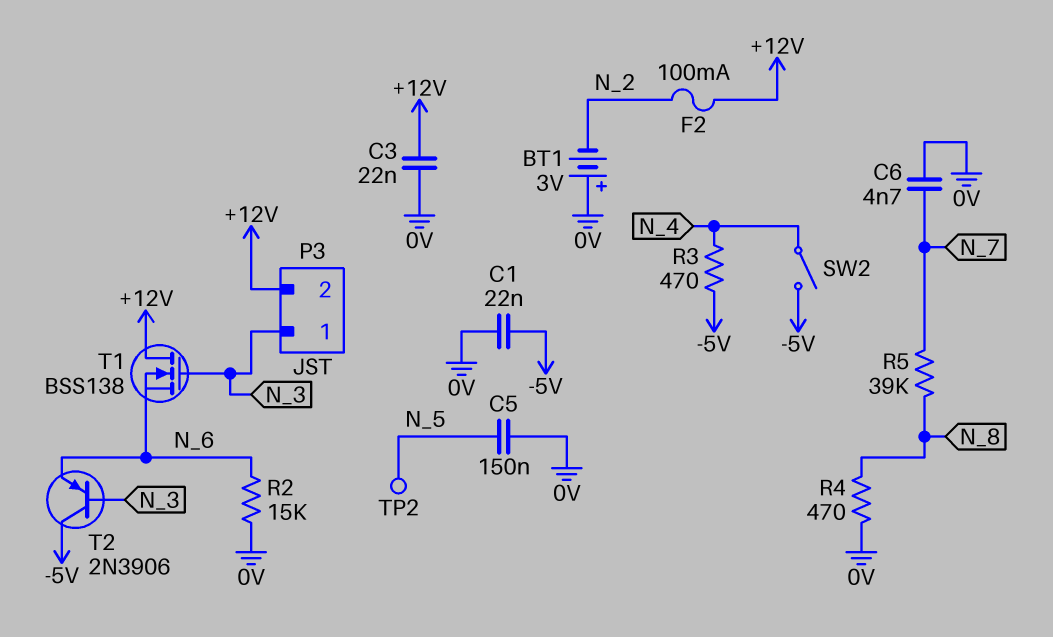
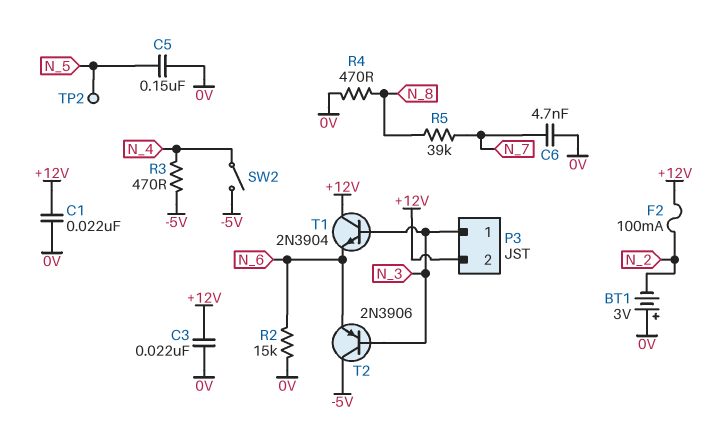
C1: 22nF (-5V, 0V) -> 22nF (+12V, 0V)
T1: NMOS BSS138 (G N_3, D +12V, S N_6) -> NPN 2N3904 (B N_3, C +12V, E N_6)

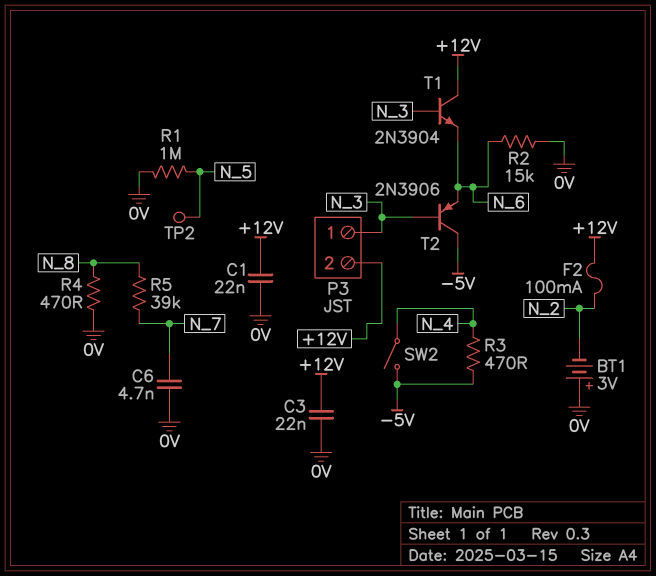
C5: 150nF (0V, N_5) -> none
R1: none -> 1M (0V, N_5)

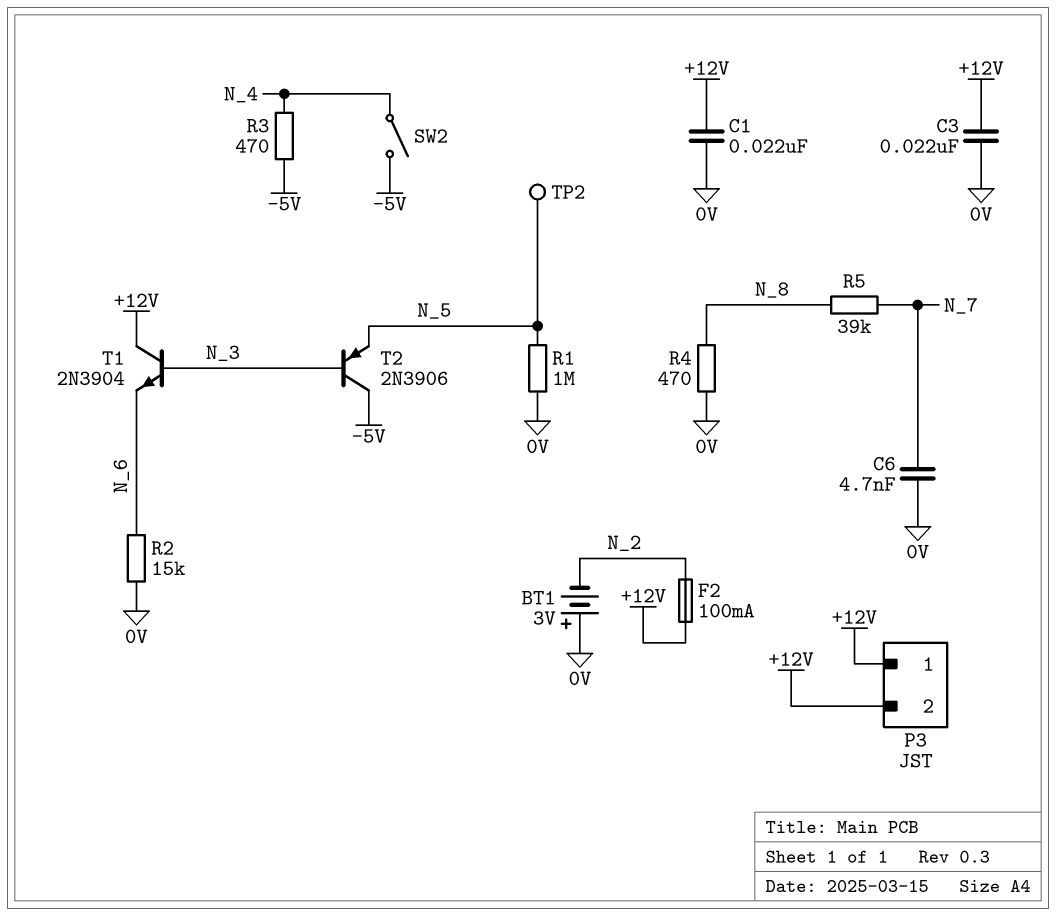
P3 pin 1: N_3 -> +12V
T2: PNP 2N3906 (B N_3, C -5V, E N_6) -> PNP 2N3906 (B N_3, C -5V, E N_5)

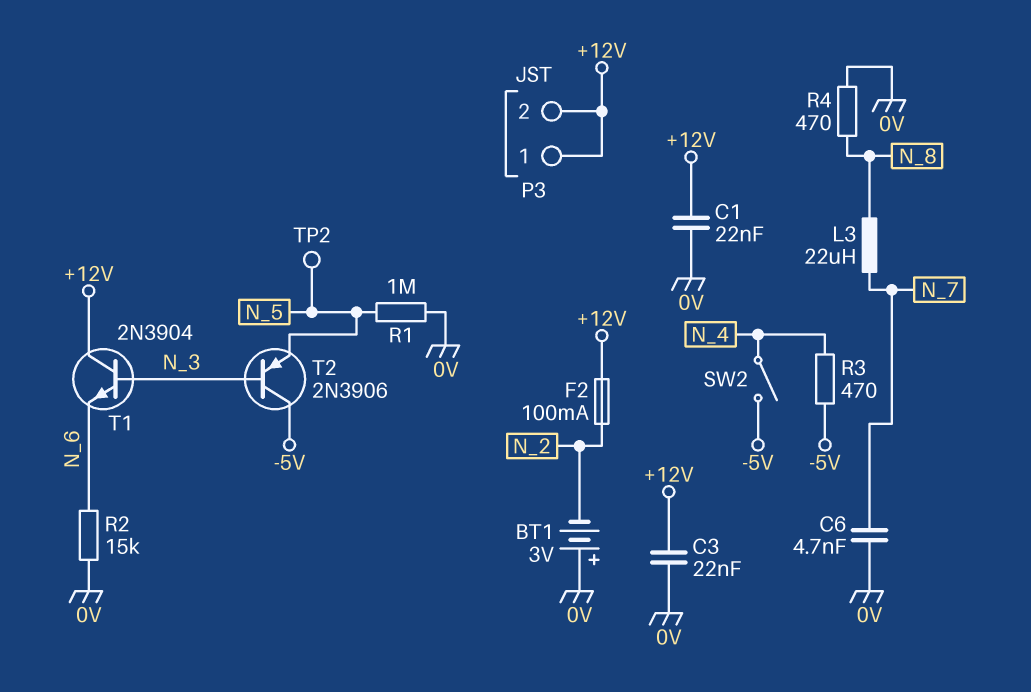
L3: none -> 22uH (N_7, N_8)
R5: 39k (N_7, N_8) -> none

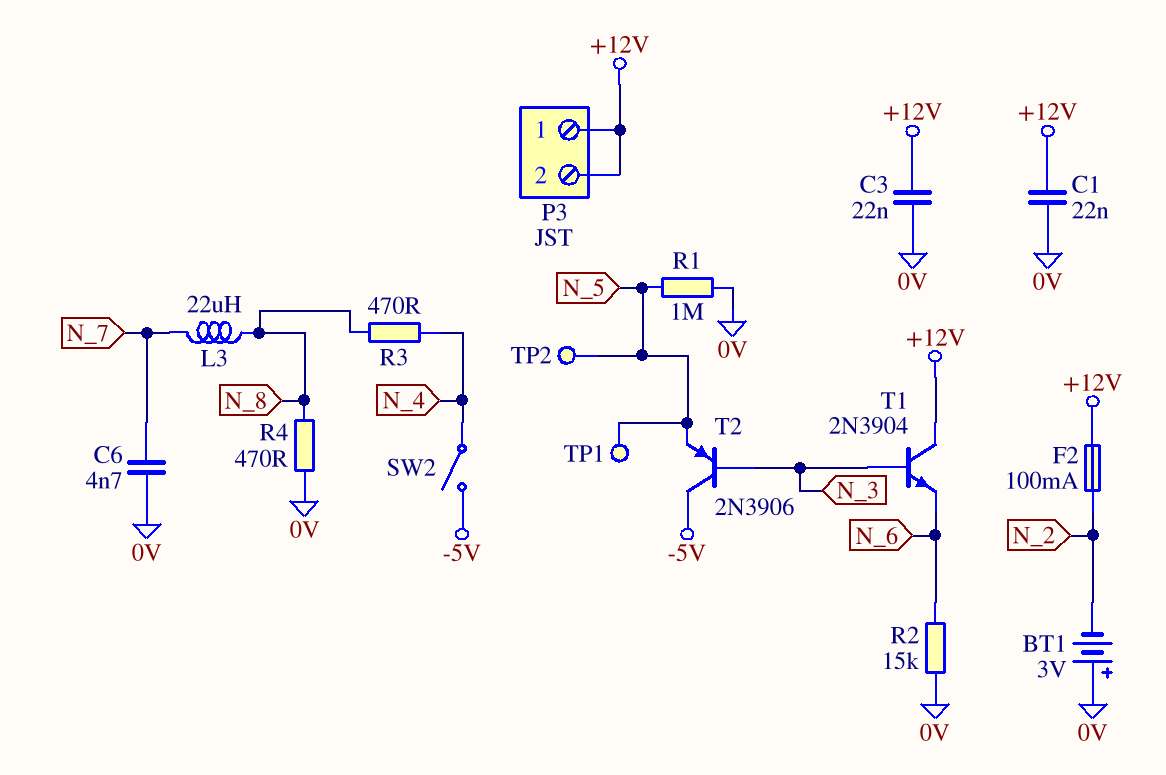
R3: 470 (-5V, N_4) -> 470 (N_4, N_8)
TP1: none -> test point (N_5)

